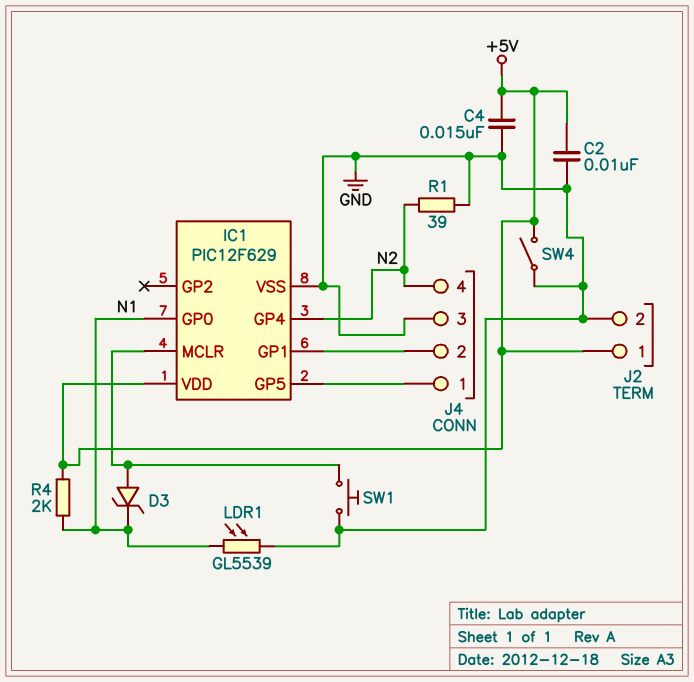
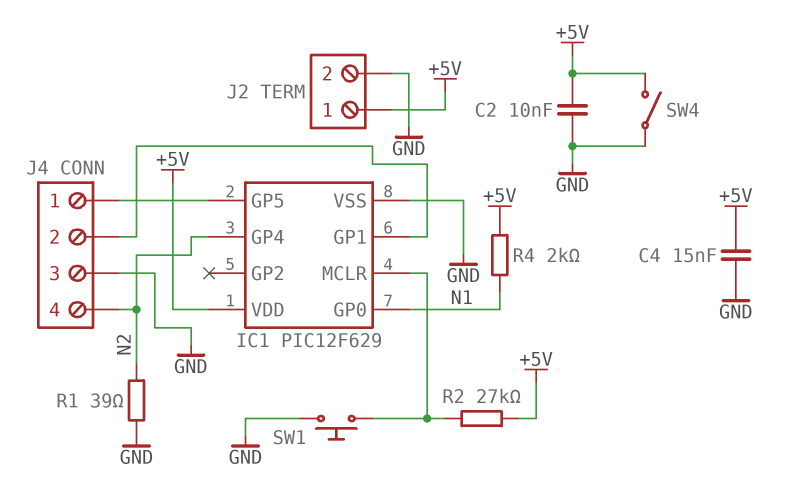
D3: zener (A IC1/MCLR, K N1) -> none
LDR1: GL5539 (GND, N1) -> none
R2: none -> 27k (+5V, IC1/MCLR)

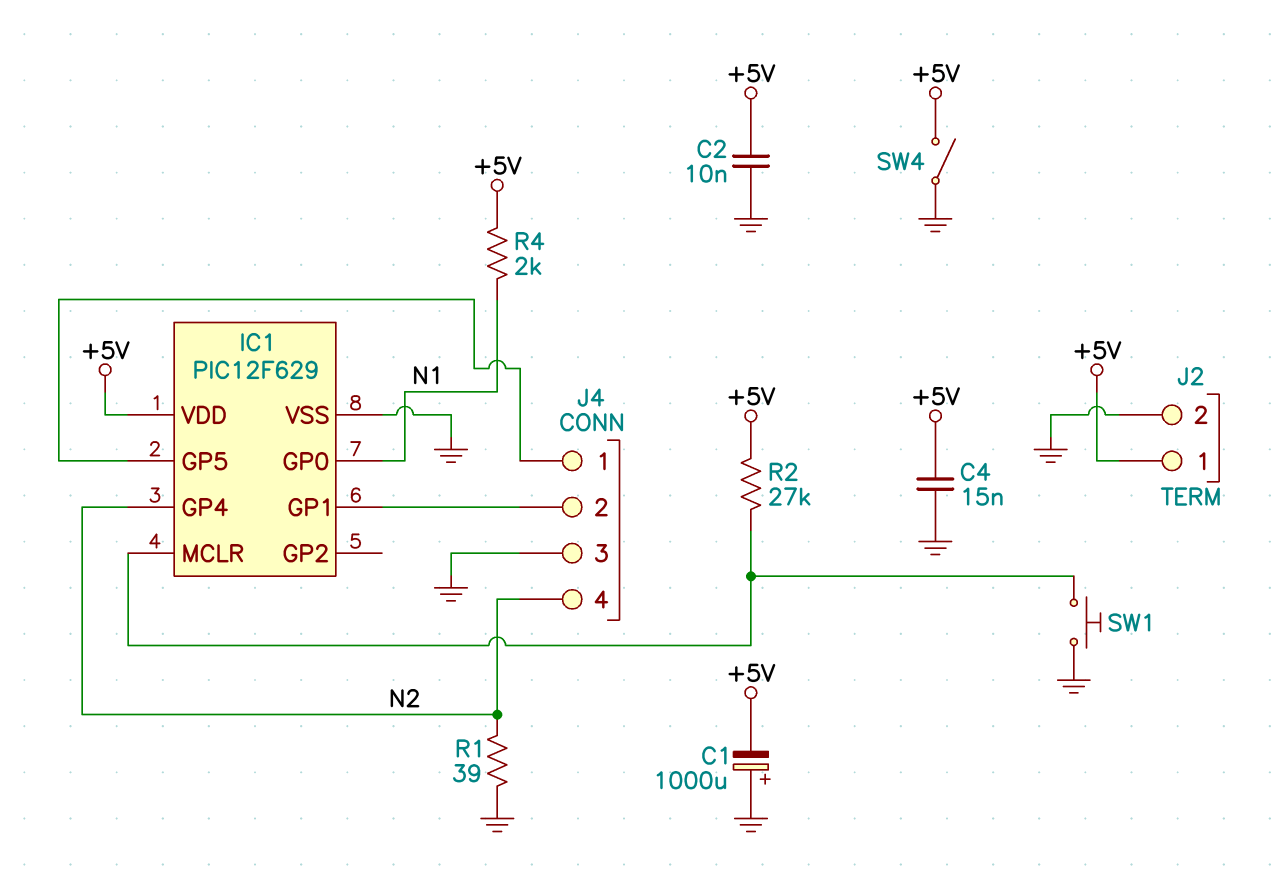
C1: none -> 1000uF (plus GND, minus +5V)

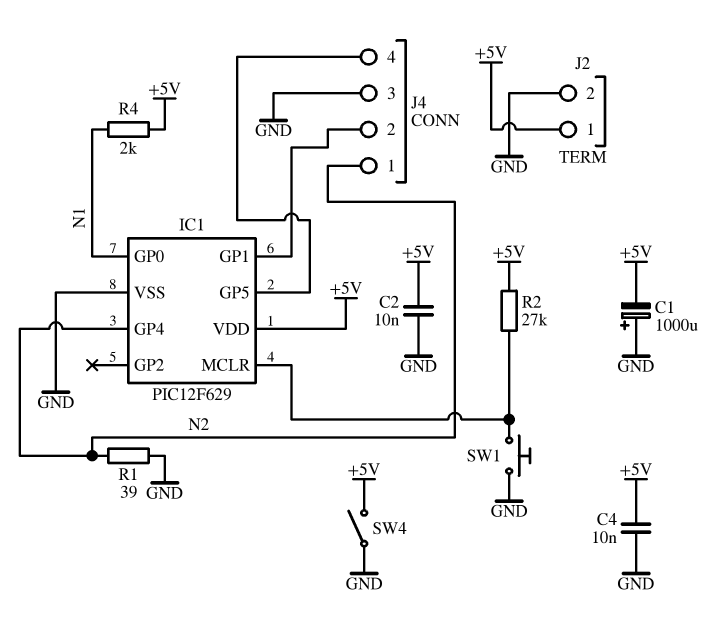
C4: 15nF (+5V, GND) -> 10nF (+5V, GND)
J4 pin 1: IC1/GP5 -> N2
J4 pin 4: N2 -> IC1/GP5

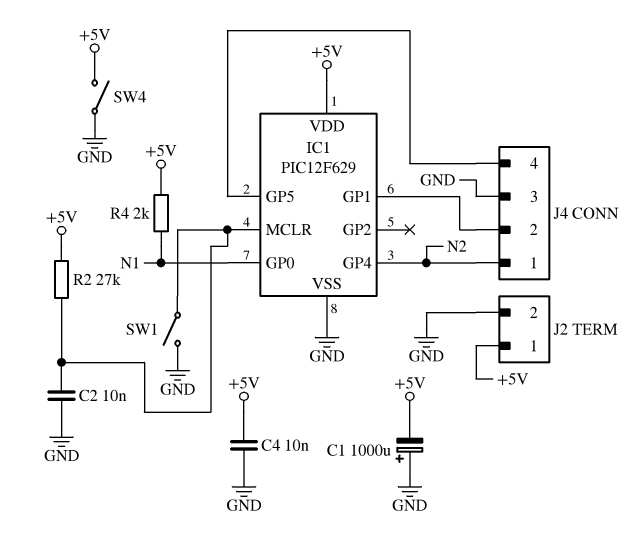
C2: 10nF (+5V, GND) -> 10nF (GND, IC1/MCLR)
R1: 39 (GND, N2) -> none
SW1: button (GND, IC1/MCLR) -> switch (GND, IC1/MCLR)

